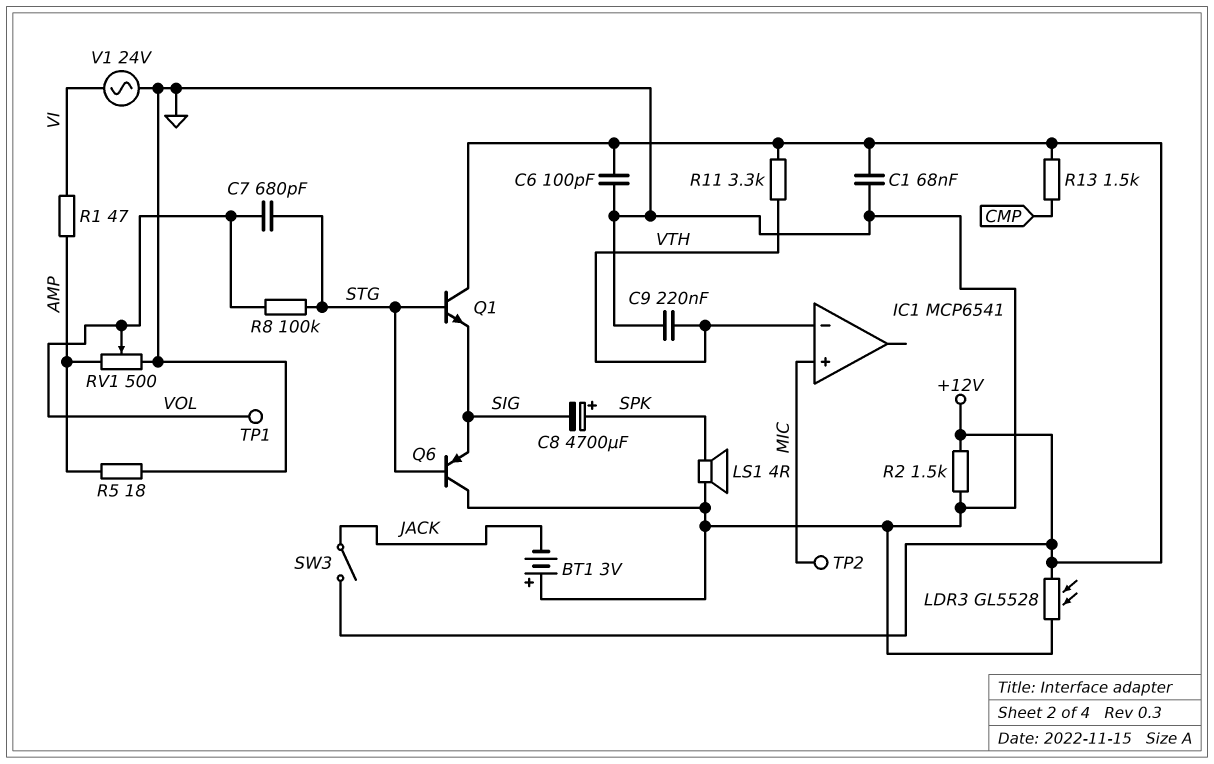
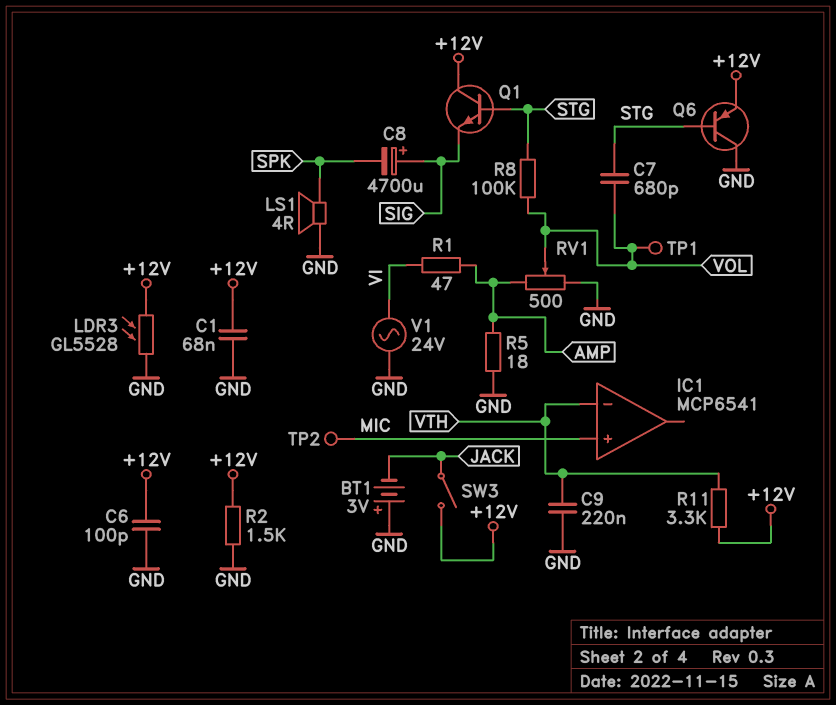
C8: 4700uF (plus SPK, minus SIG) -> 4700uF (plus SIG, minus SPK)
Q6: PNP (B STG, C GND, E SIG) -> PNP (B STG, C GND, E +12V)
R13: 1.5k (+12V, CMP) -> none

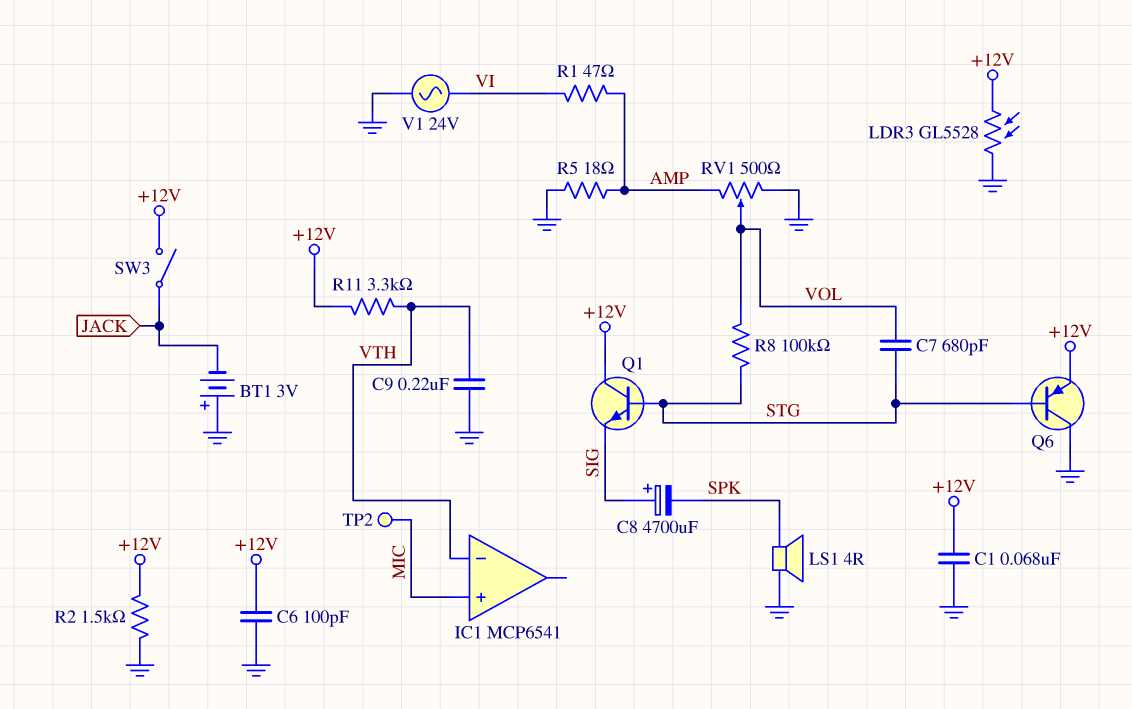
TP1: test point (VOL) -> none

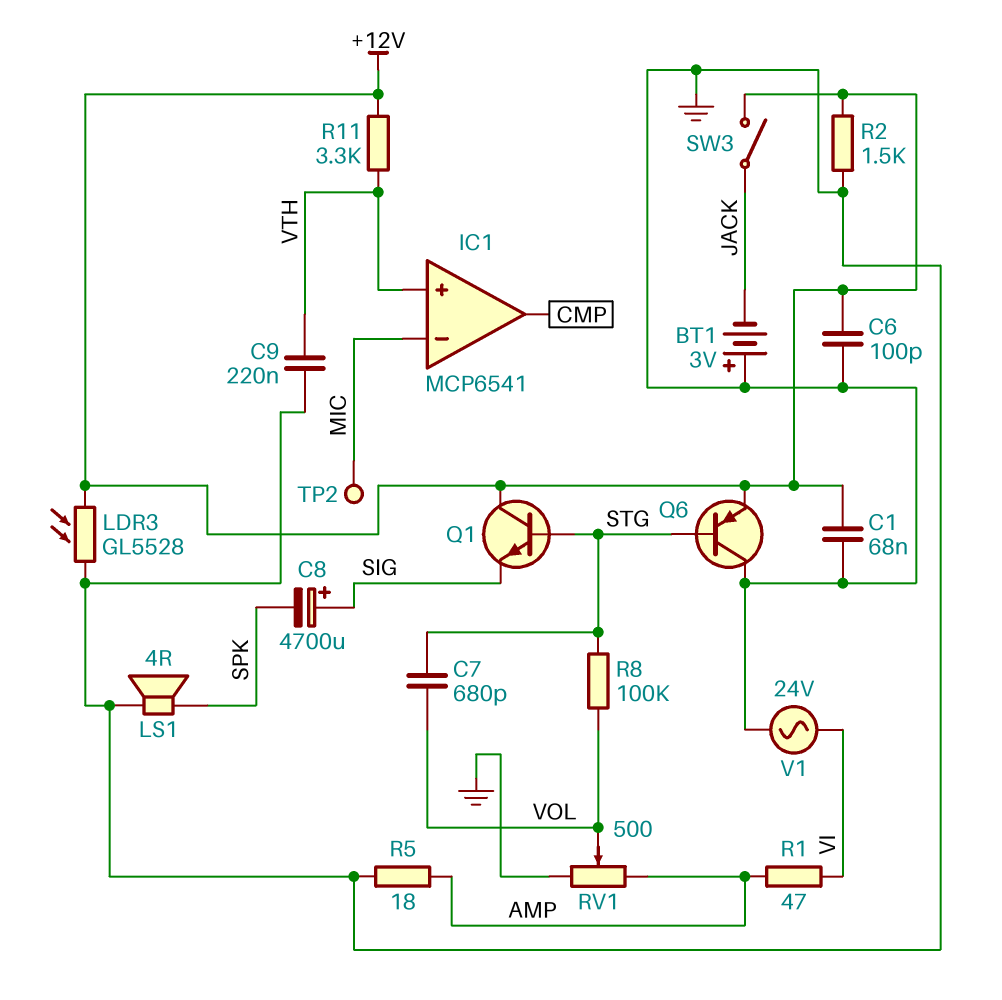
IC1 pin in+: MIC -> VTH
IC1 pin in-: VTH -> MIC
IC1 pin out: none -> CMP

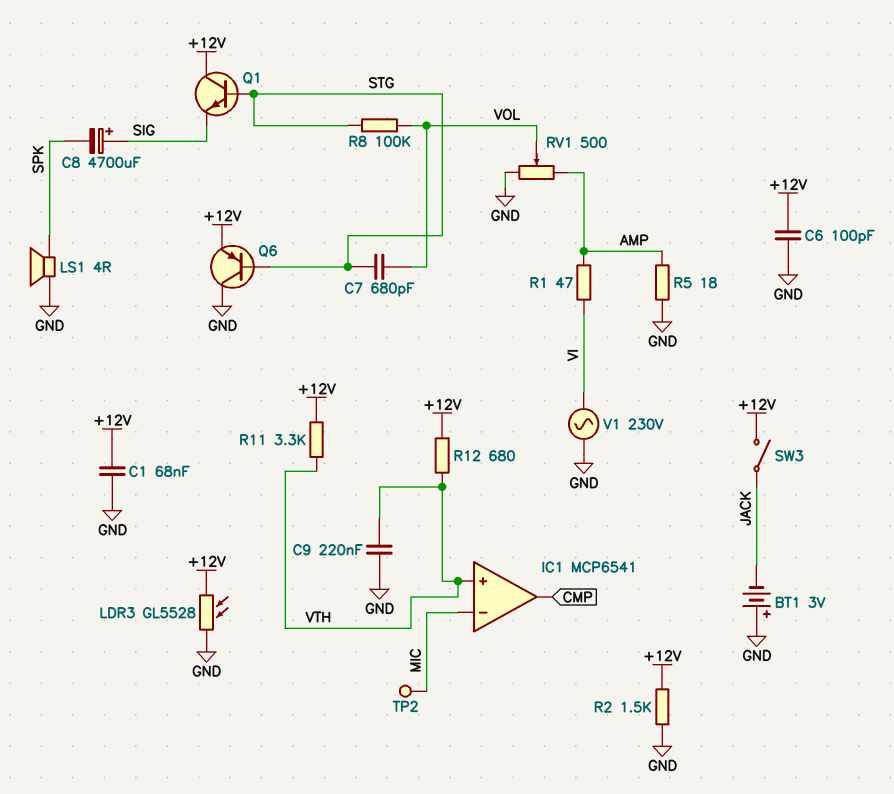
R12: none -> 680 (+12V, VTH)
V1: AC 24V (GND, VI) -> AC 230V (GND, VI)

